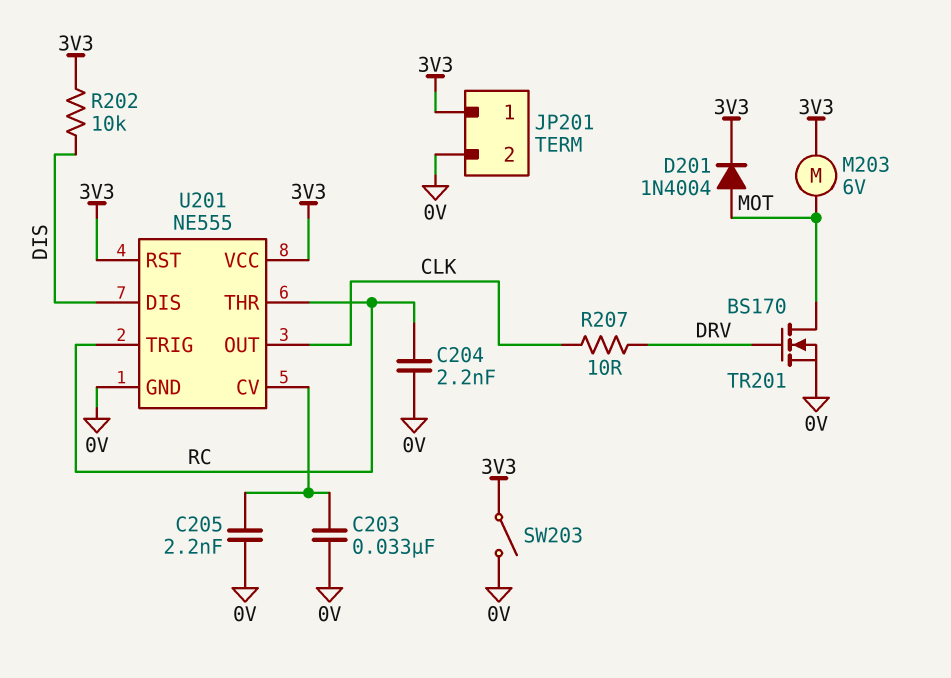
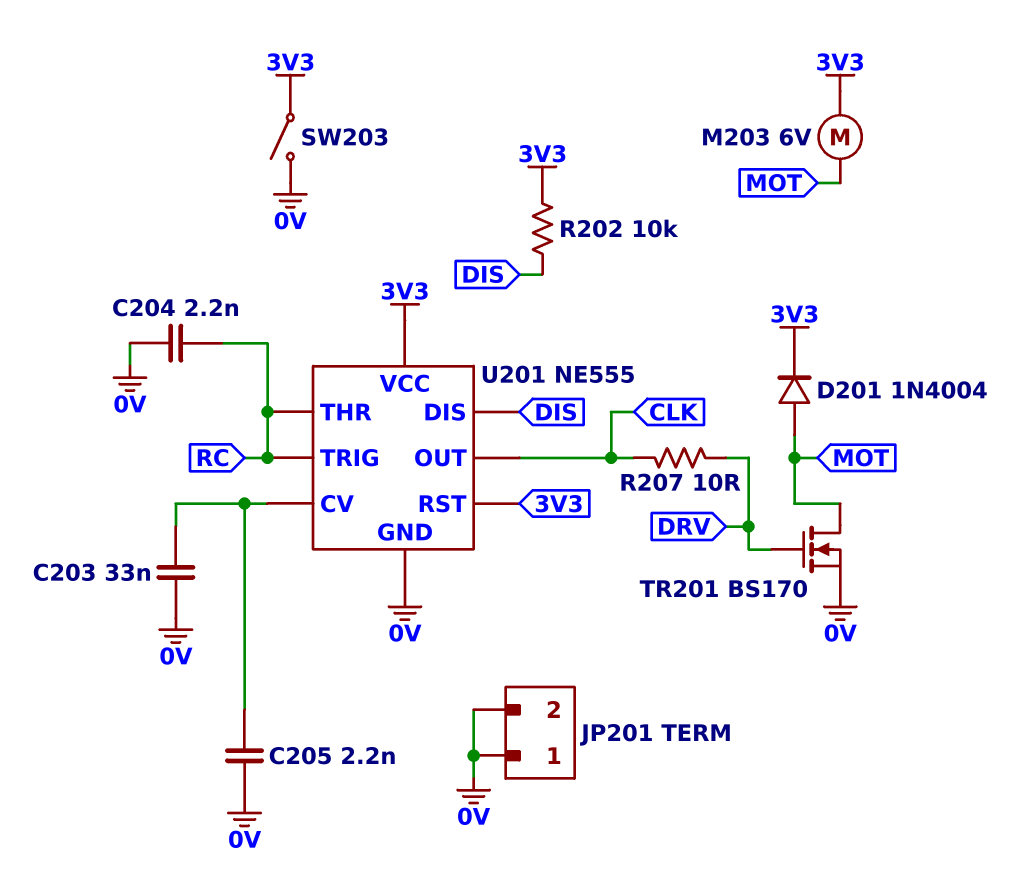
JP201 pin 1: 3V3 -> 0V

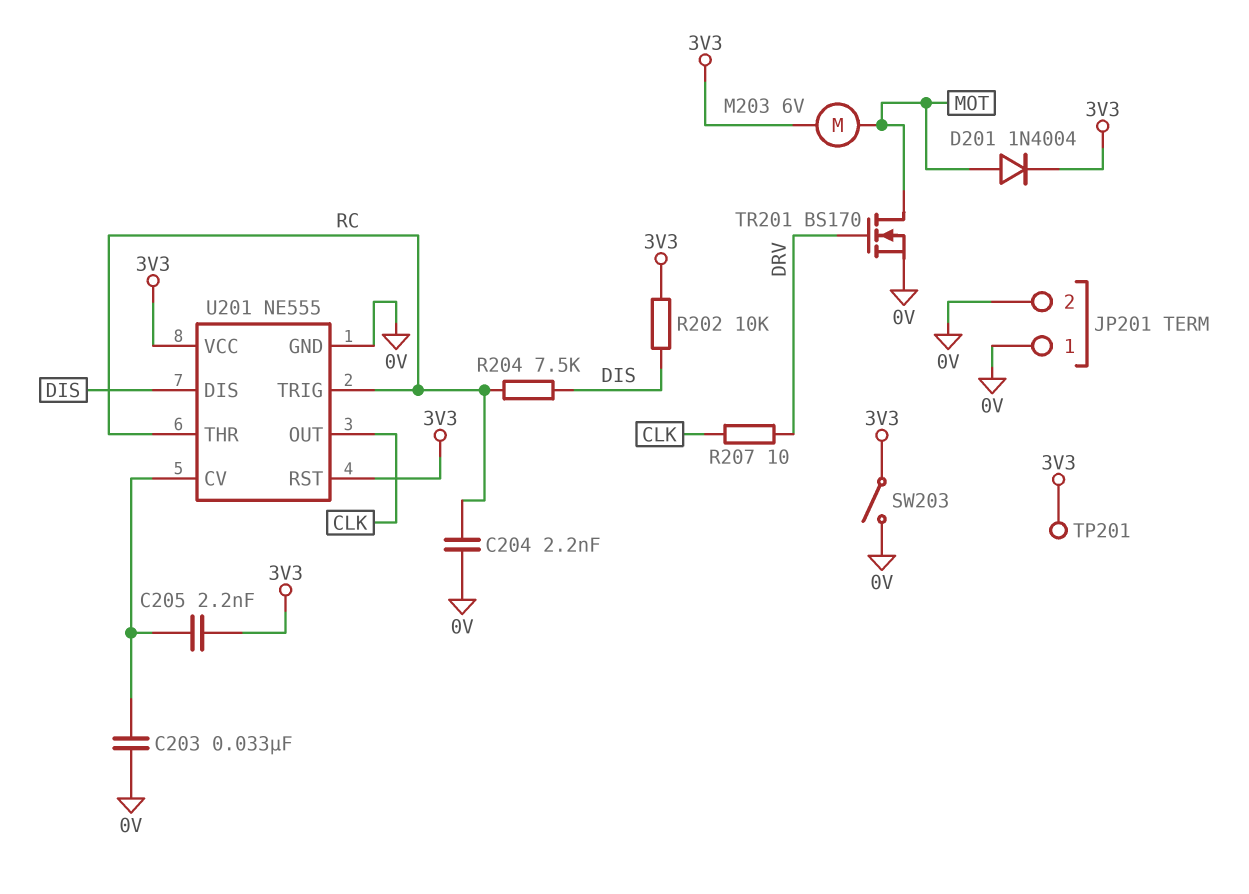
C205: 2.2nF (0V, U201/CV) -> 2.2nF (3V3, U201/CV)
R204: none -> 7.5k (DIS, RC)
TP201: none -> test point (3V3)

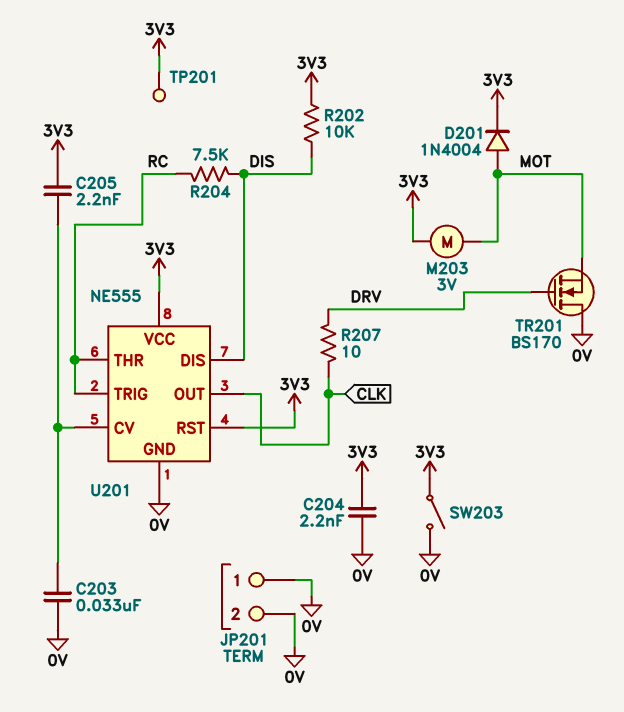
C204: 2.2nF (0V, RC) -> 2.2nF (0V, 3V3)
M203: motor 6V (3V3, MOT) -> motor 3V (3V3, MOT)
TR201: NMOS BS170 (G DRV, D MOT, S 0V) -> NMOS BS170 (G DRV, D 0V, S MOT)

